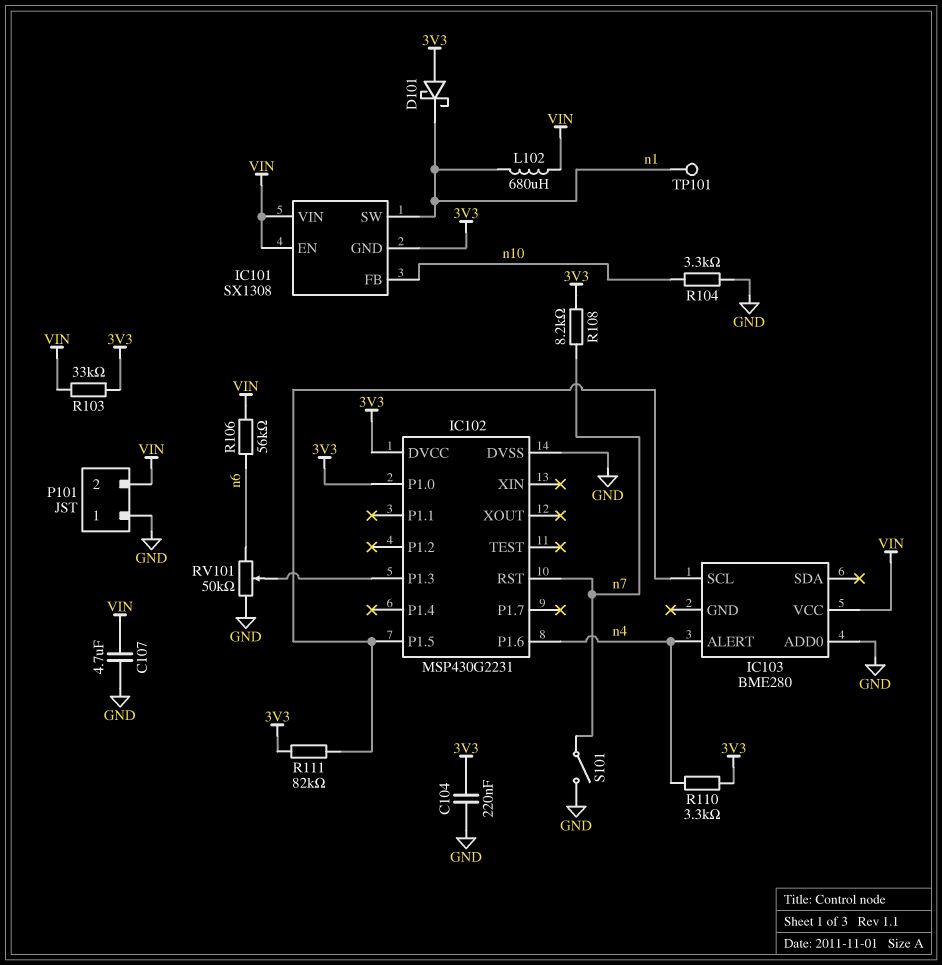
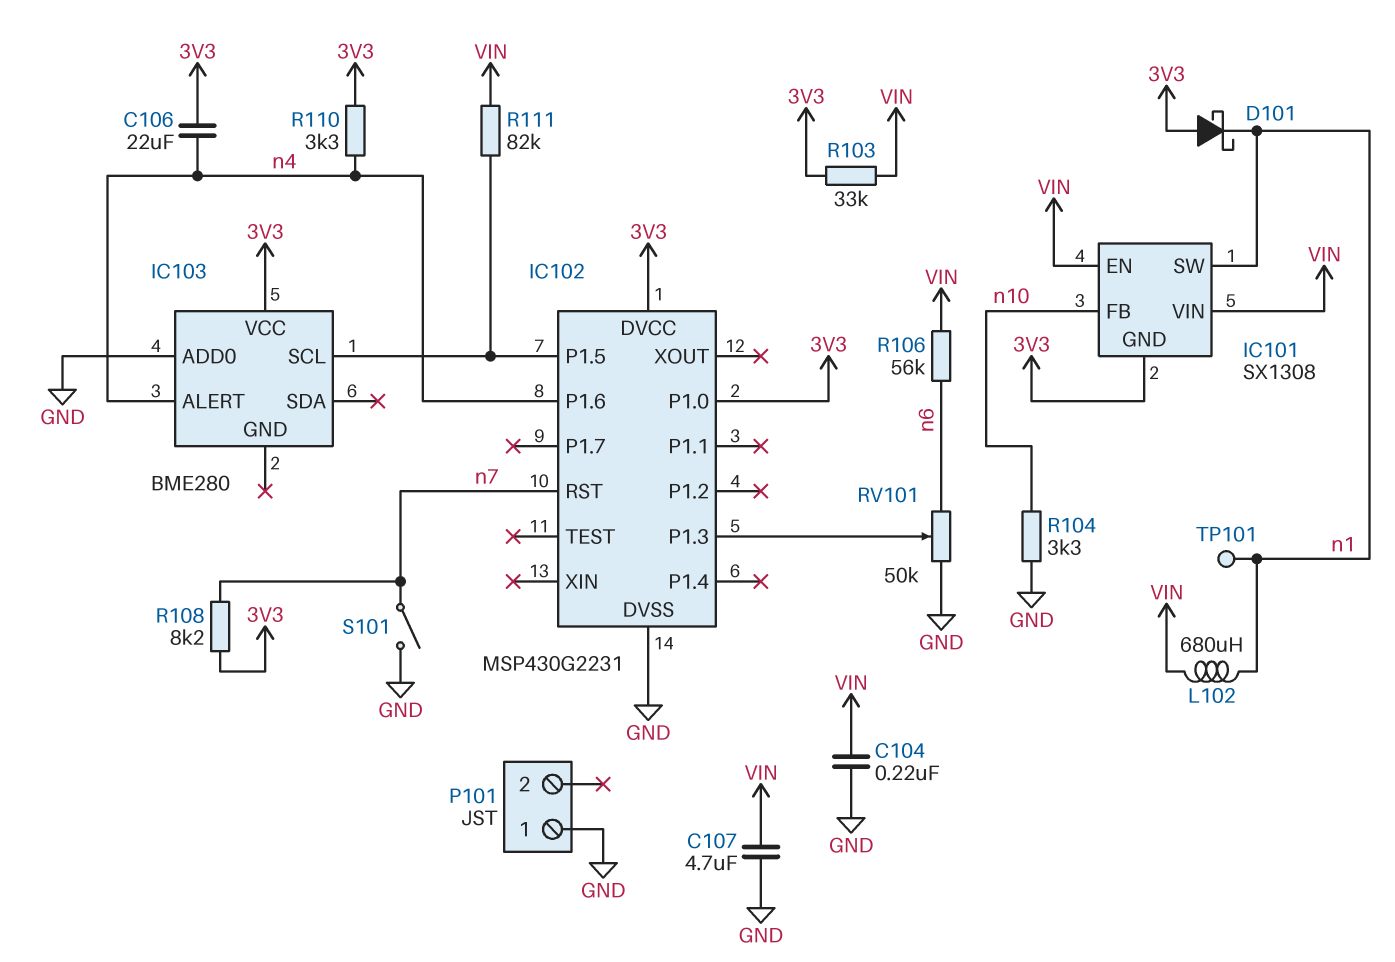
C104: 220nF (3V3, GND) -> 220nF (GND, VIN)
C106: none -> 22uF (3V3, n4)
IC103 pin VCC: VIN -> 3V3
P101 pin 2: VIN -> none
R111: 82k (3V3, IC102/P1.5) -> 82k (IC102/P1.5, VIN)

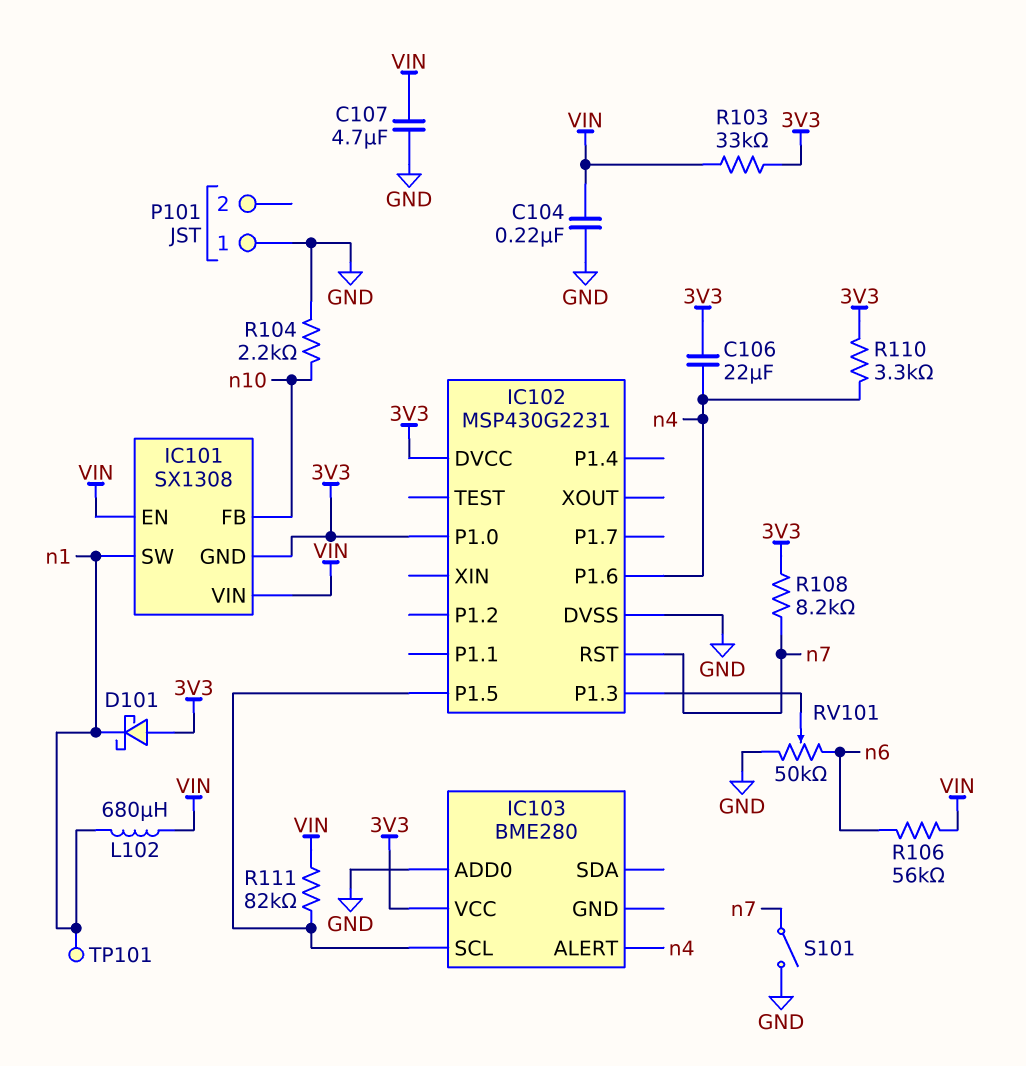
R104: 3.3k (GND, n10) -> 2.2k (GND, n10)

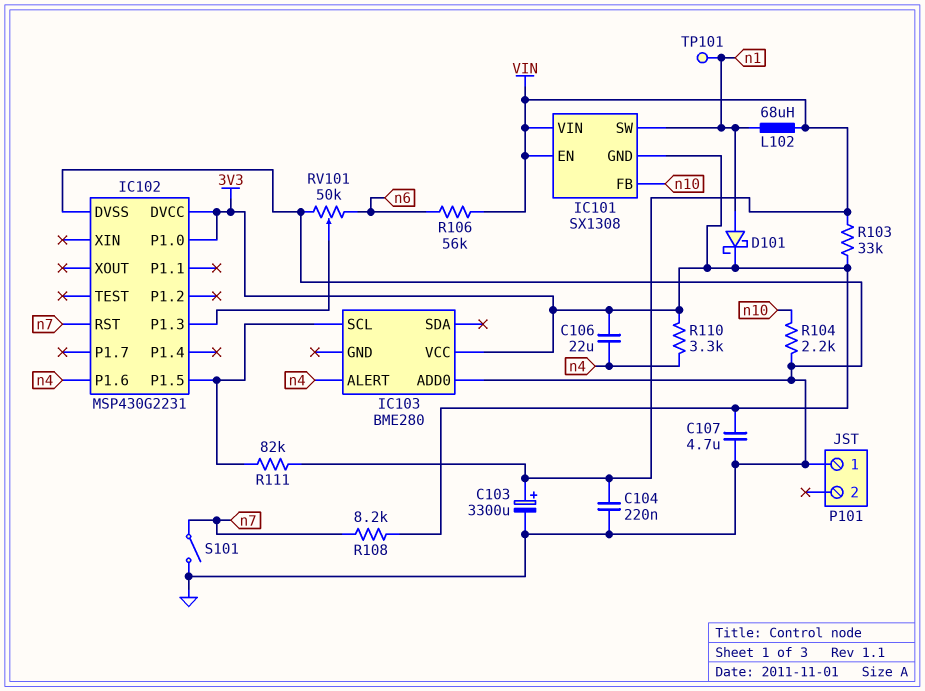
C103: none -> 3300uF (plus VIN, minus GND)
C107: 4.7uF (GND, VIN) -> 4.7uF (3V3, GND)
D101: schottky (A 3V3, K n1) -> schottky (A n1, K 3V3)
L102: 680uH (VIN, n1) -> 68uH (VIN, n1)

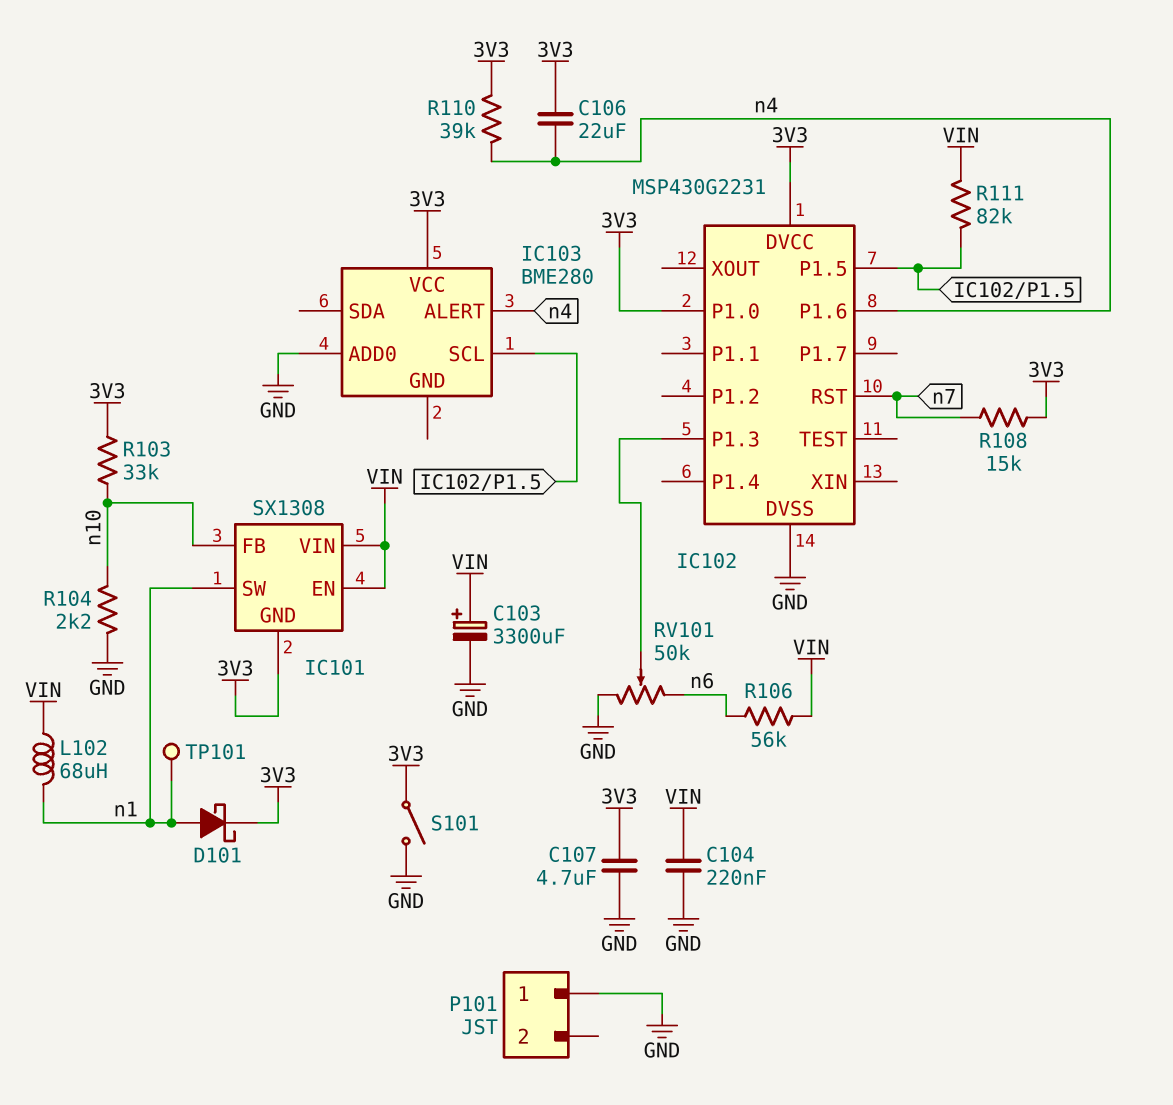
R103: 33k (3V3, VIN) -> 33k (3V3, n10)
R108: 8.2k (3V3, n7) -> 15k (3V3, n7)
R110: 3.3k (3V3, n4) -> 39k (3V3, n4)
S101: switch (GND, n7) -> switch (3V3, GND)

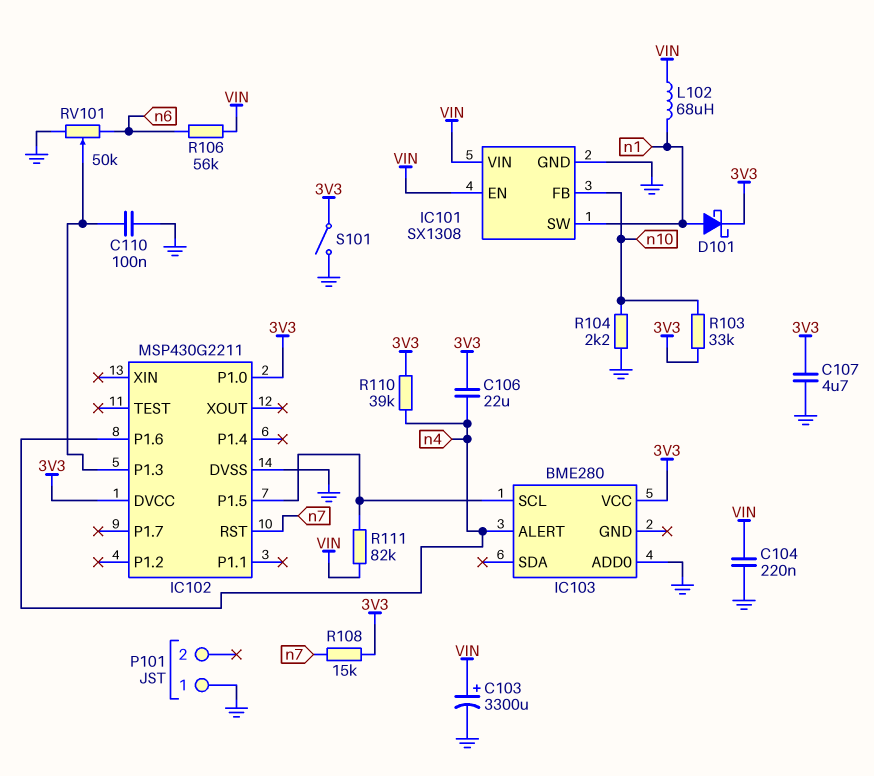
C110: none -> 100nF (GND, IC102/P1.3)
IC101 pin GND: 3V3 -> GND
IC102: MSP430G2231 -> MSP430G2211
TP101: test point (n1) -> none

